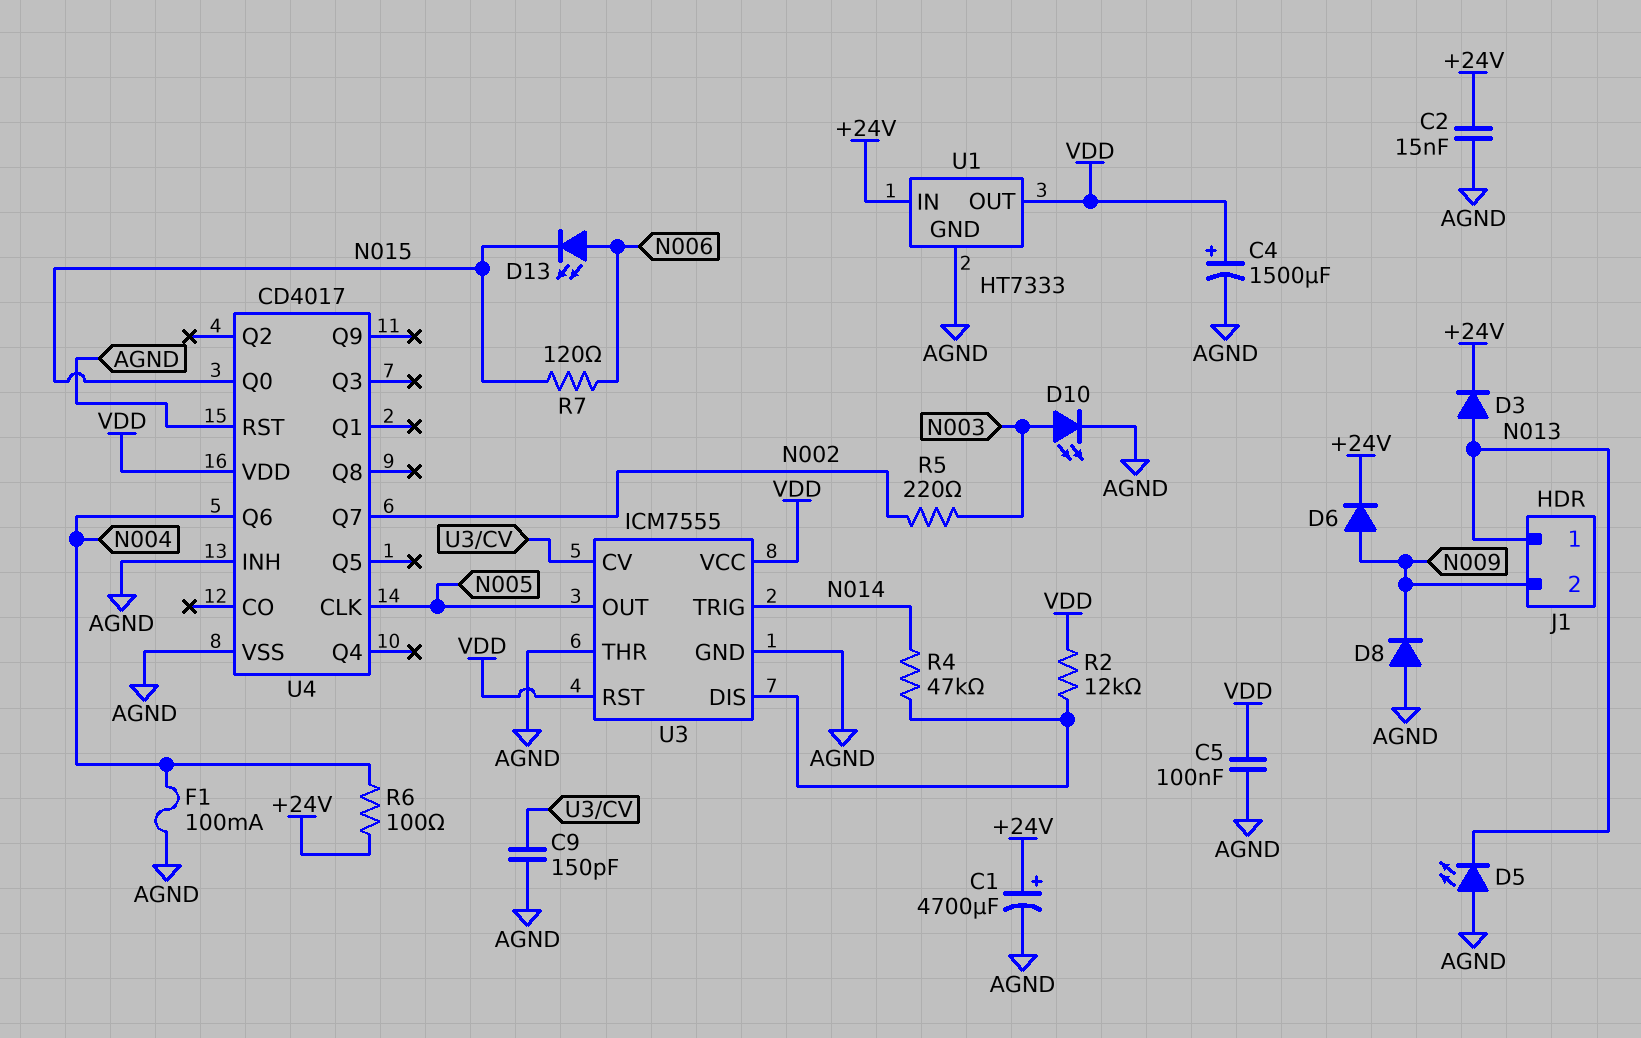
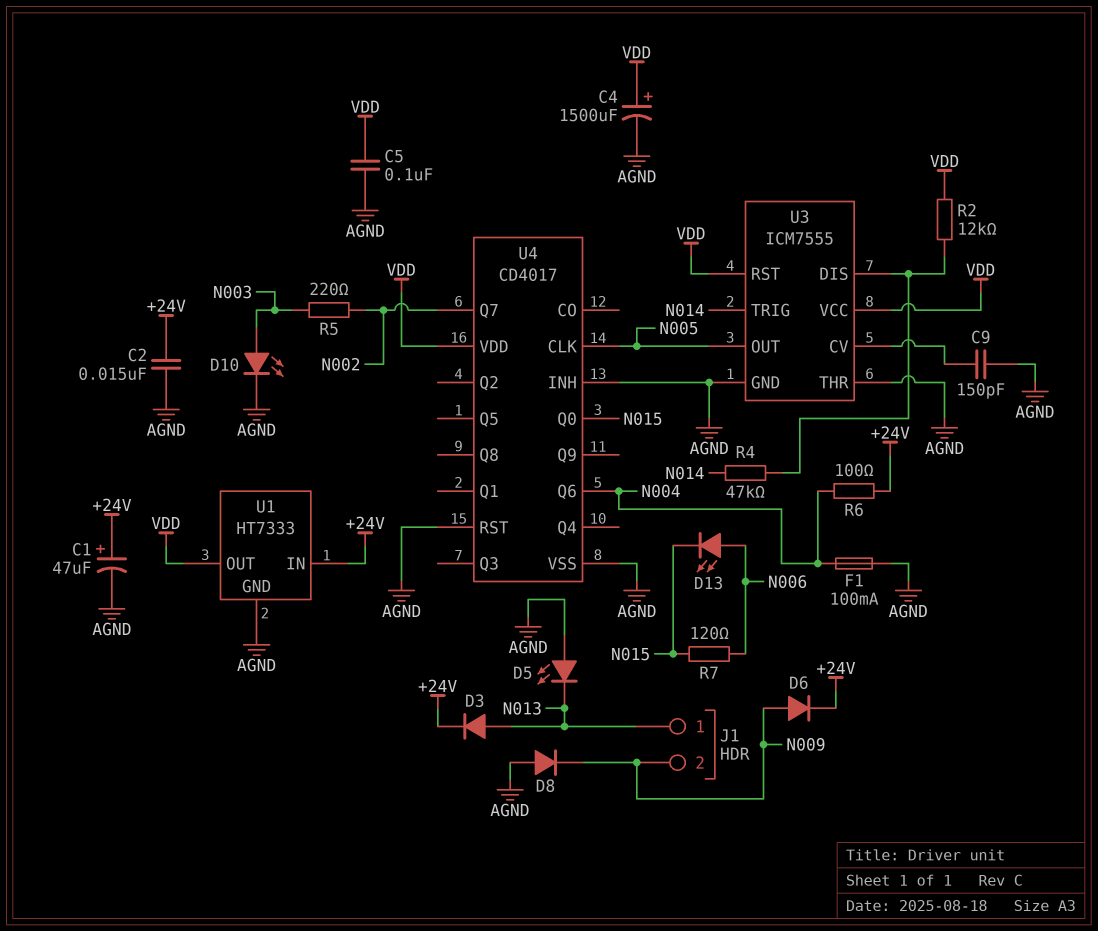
C1: 4700uF (plus +24V, minus AGND) -> 47uF (plus +24V, minus AGND)

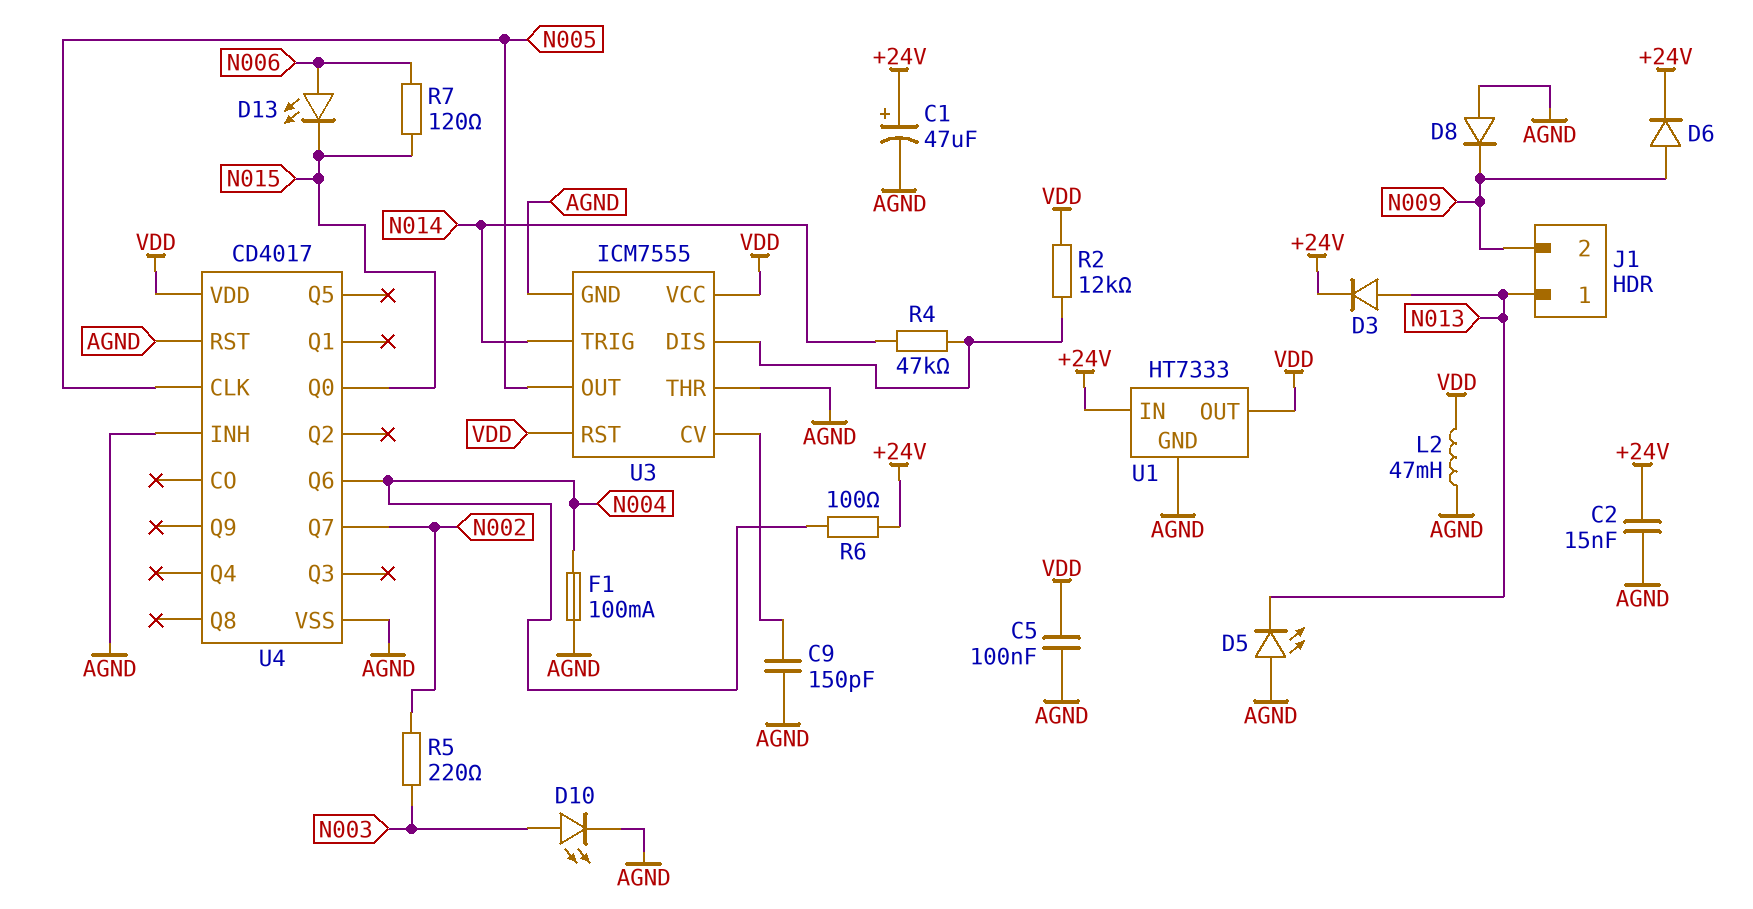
C4: 1500uF (plus VDD, minus AGND) -> none
L2: none -> 47mH (AGND, VDD)

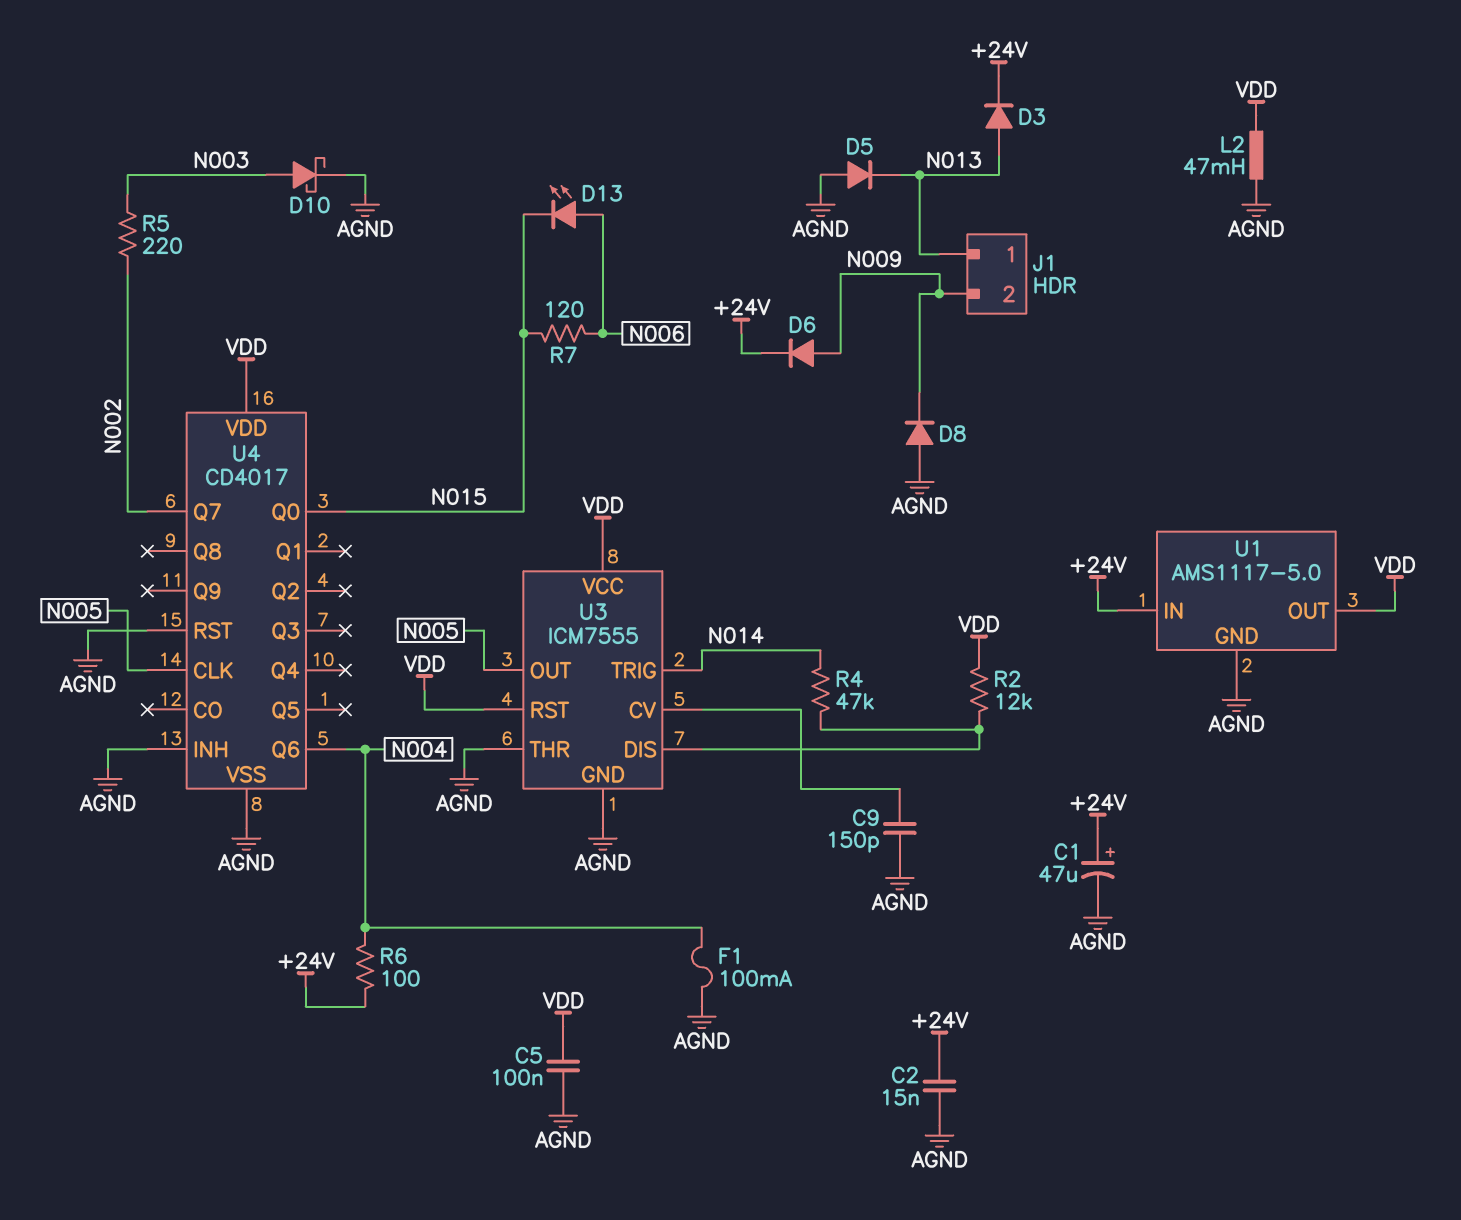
D5: LED (A AGND, K N013) -> diode (A AGND, K N013)
D10: LED (A N003, K AGND) -> schottky (A N003, K AGND)
U1: HT7333 -> AMS1117-5.0

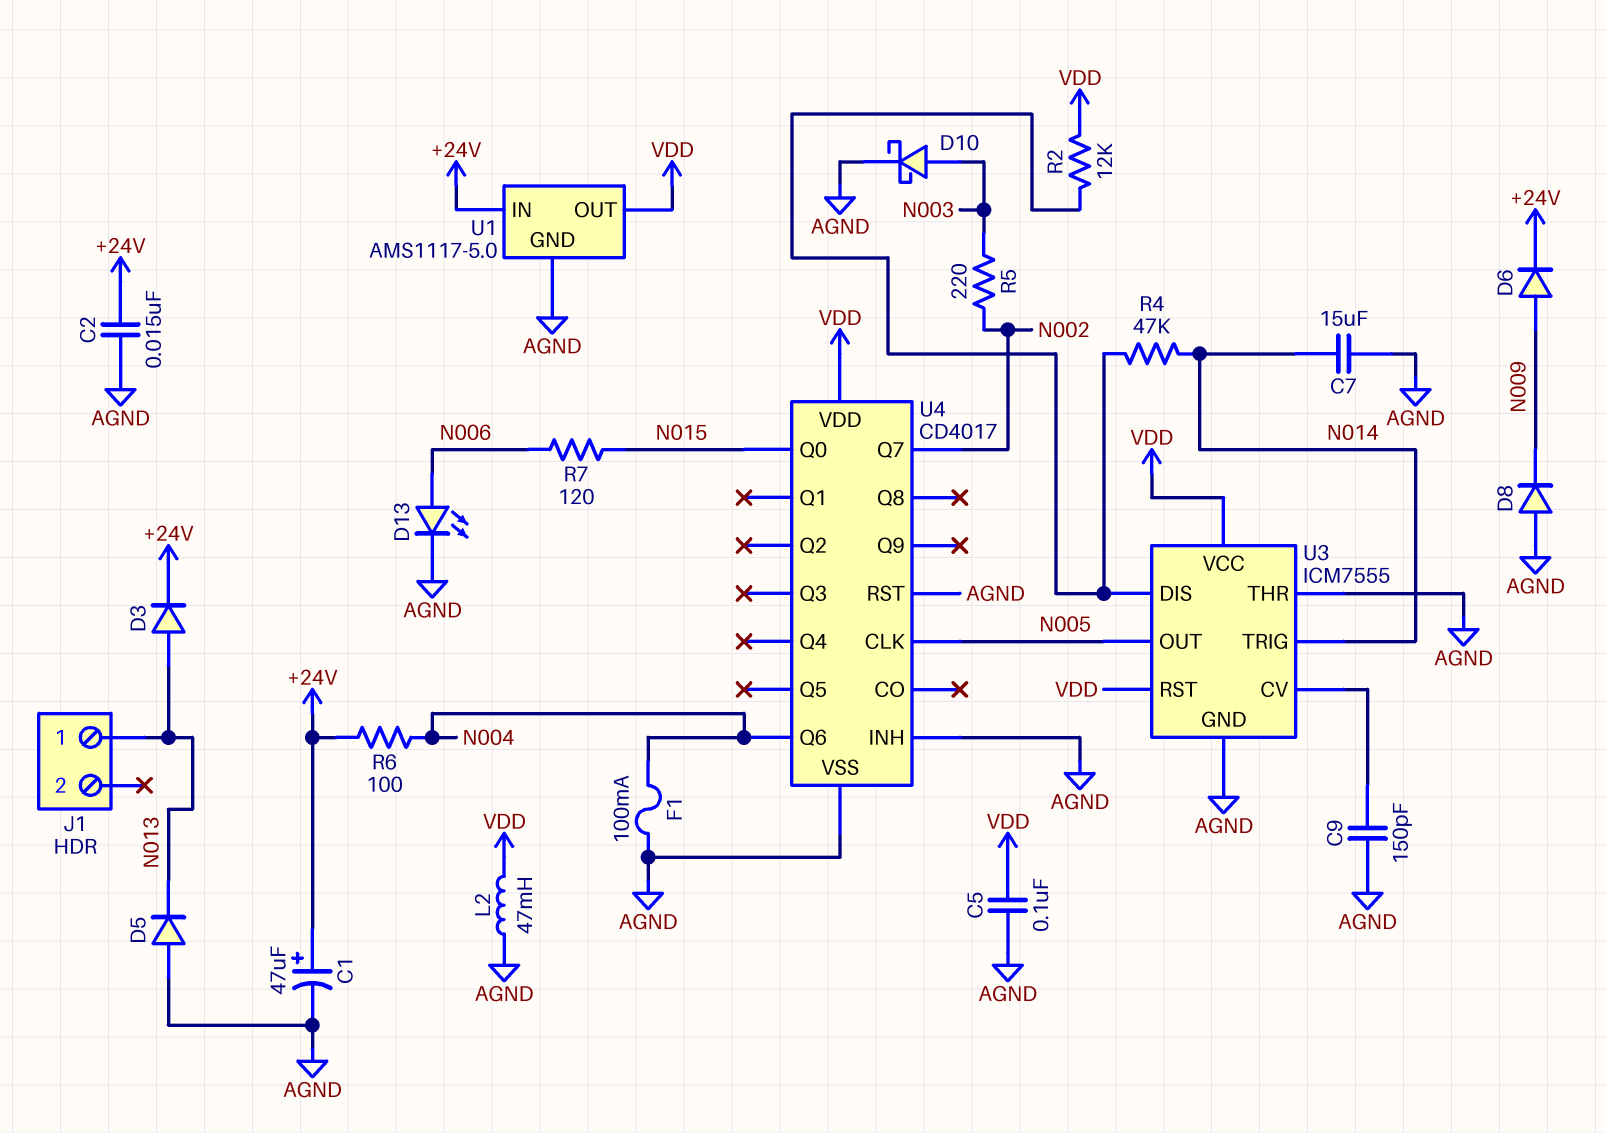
C7: none -> 15uF (AGND, N014)
D13: LED (A N006, K N015) -> LED (A N006, K AGND)
J1 pin 2: N009 -> none

